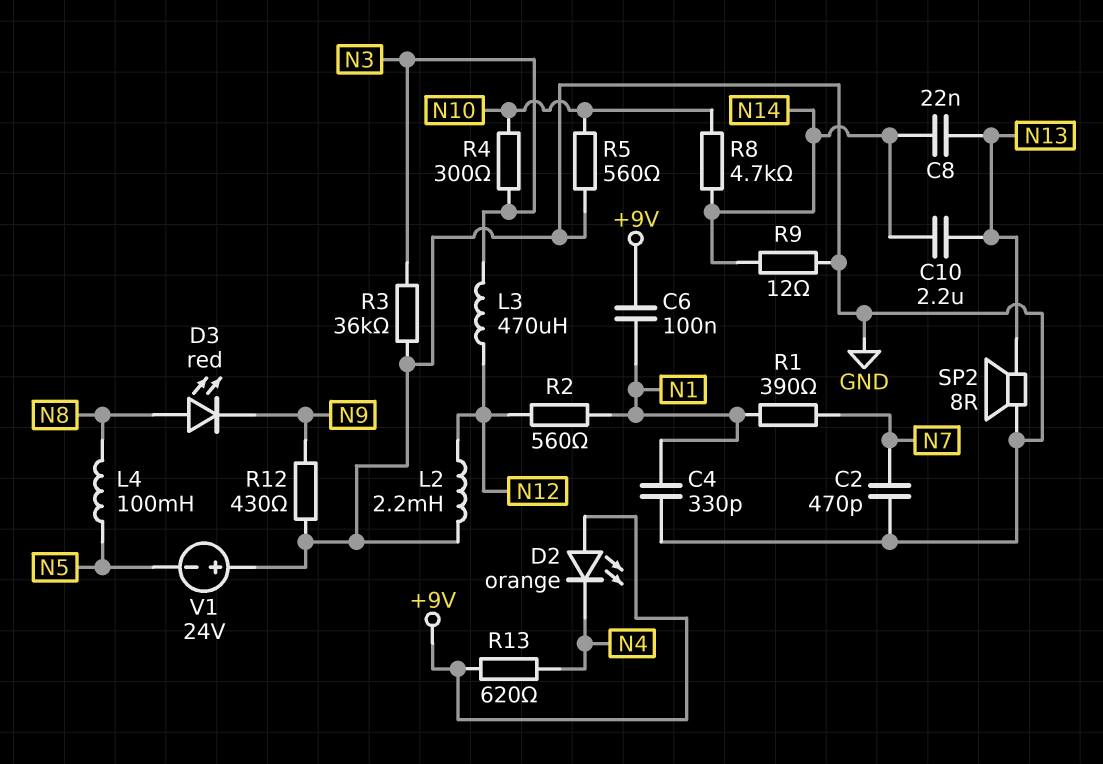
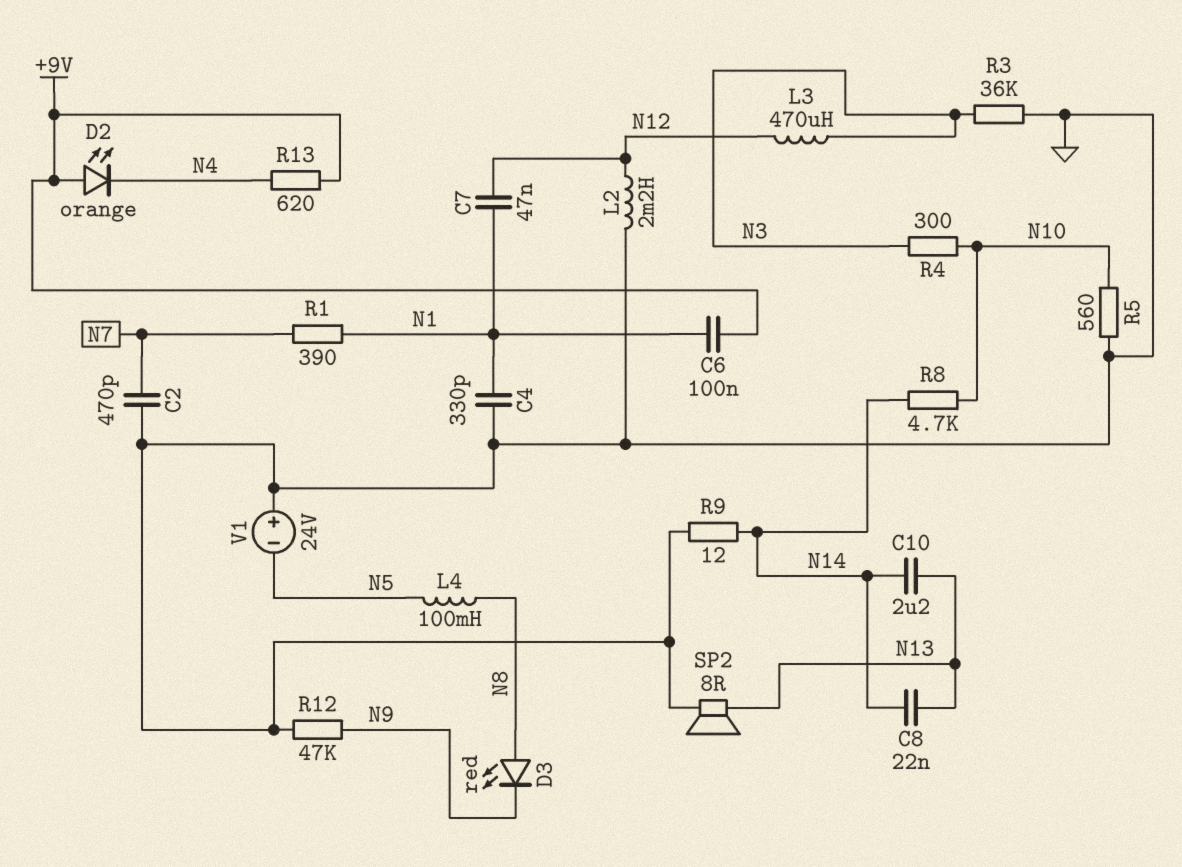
C7: none -> 47nF (N1, N12)
R2: 560 (N1, N12) -> none
R12: 430 (GND, N9) -> 47k (GND, N9)

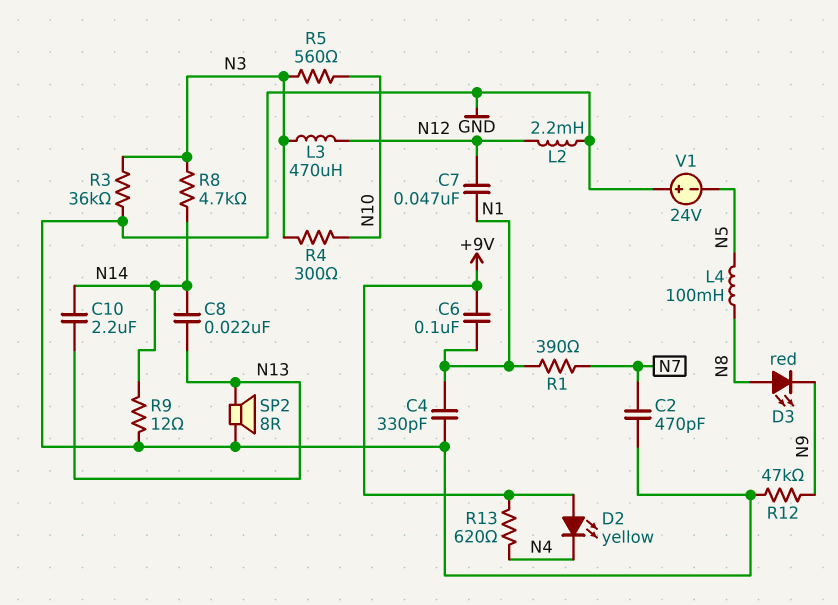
D2: LED orange (A +9V, K N4) -> LED yellow (A +9V, K N4)
R5: 560 (GND, N10) -> 560 (N3, N10)
R8: 4.7k (N10, N14) -> 4.7k (N3, N14)

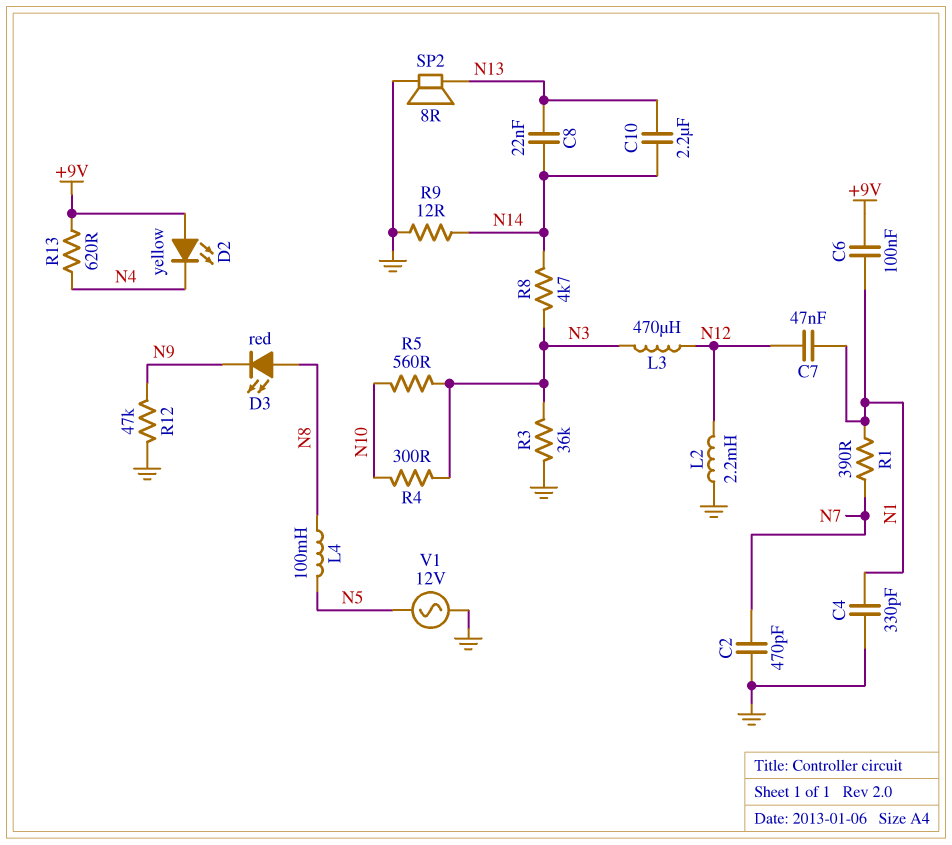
V1: 24V (plus GND, minus N5) -> AC 12V (GND, N5)

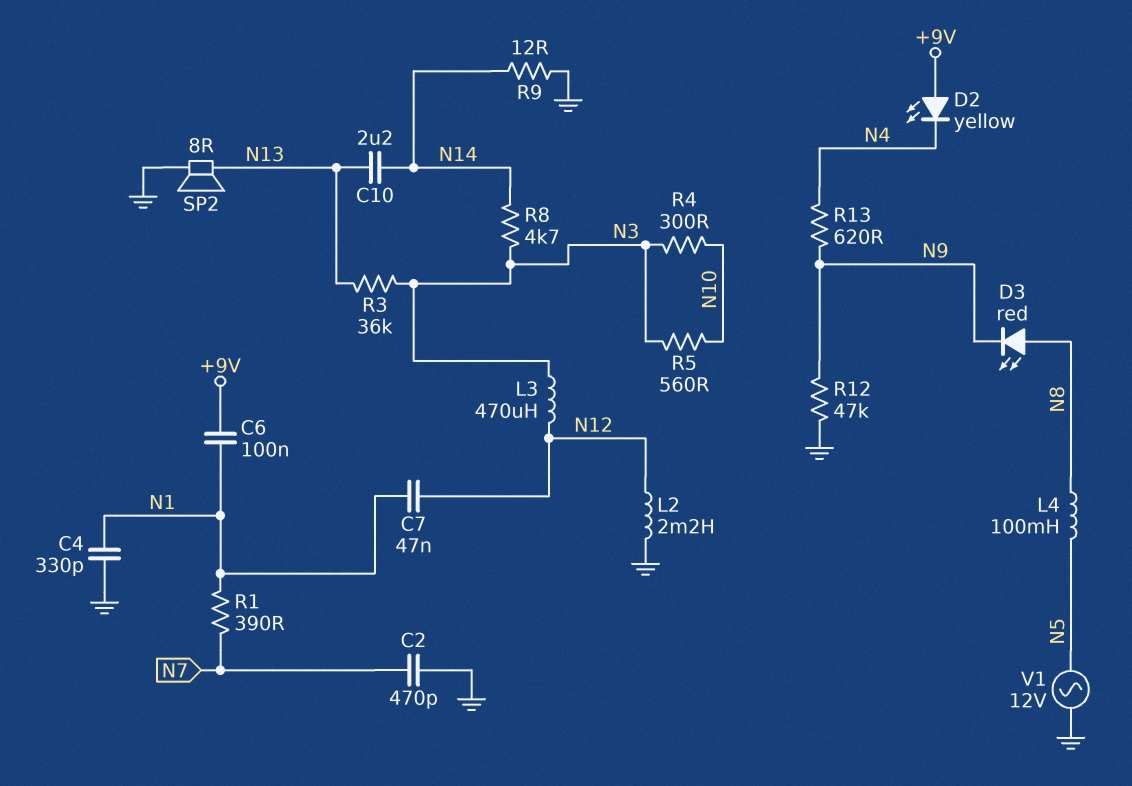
C8: 22nF (N13, N14) -> none
R3: 36k (GND, N3) -> 36k (N3, N13)
R13: 620 (+9V, N4) -> 620 (N4, N9)

